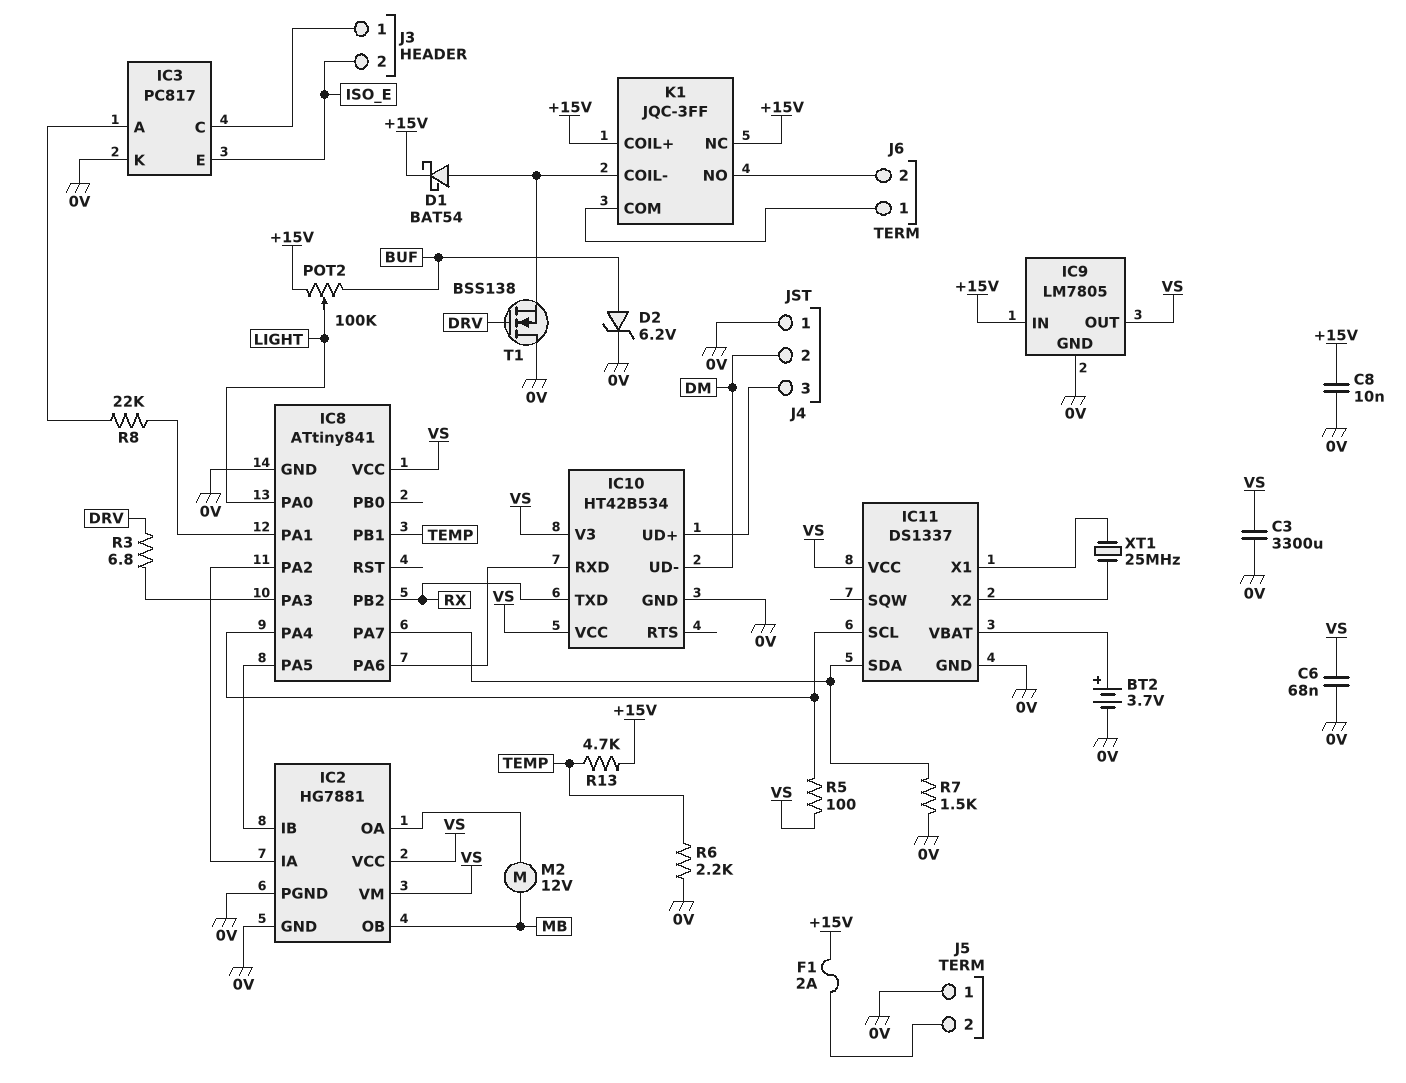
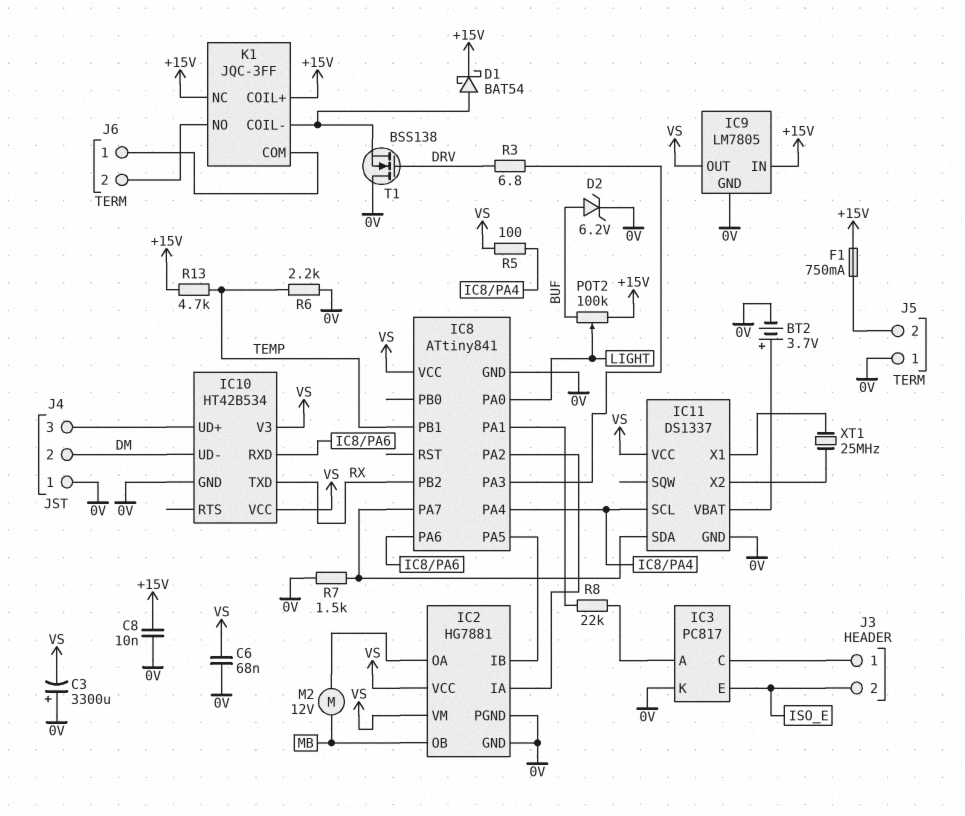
C3: 3300uF (0V, VS) -> 3300uF (plus 0V, minus VS)
F1: 2A (+15V, J5/2) -> 750mA (+15V, J5/2)

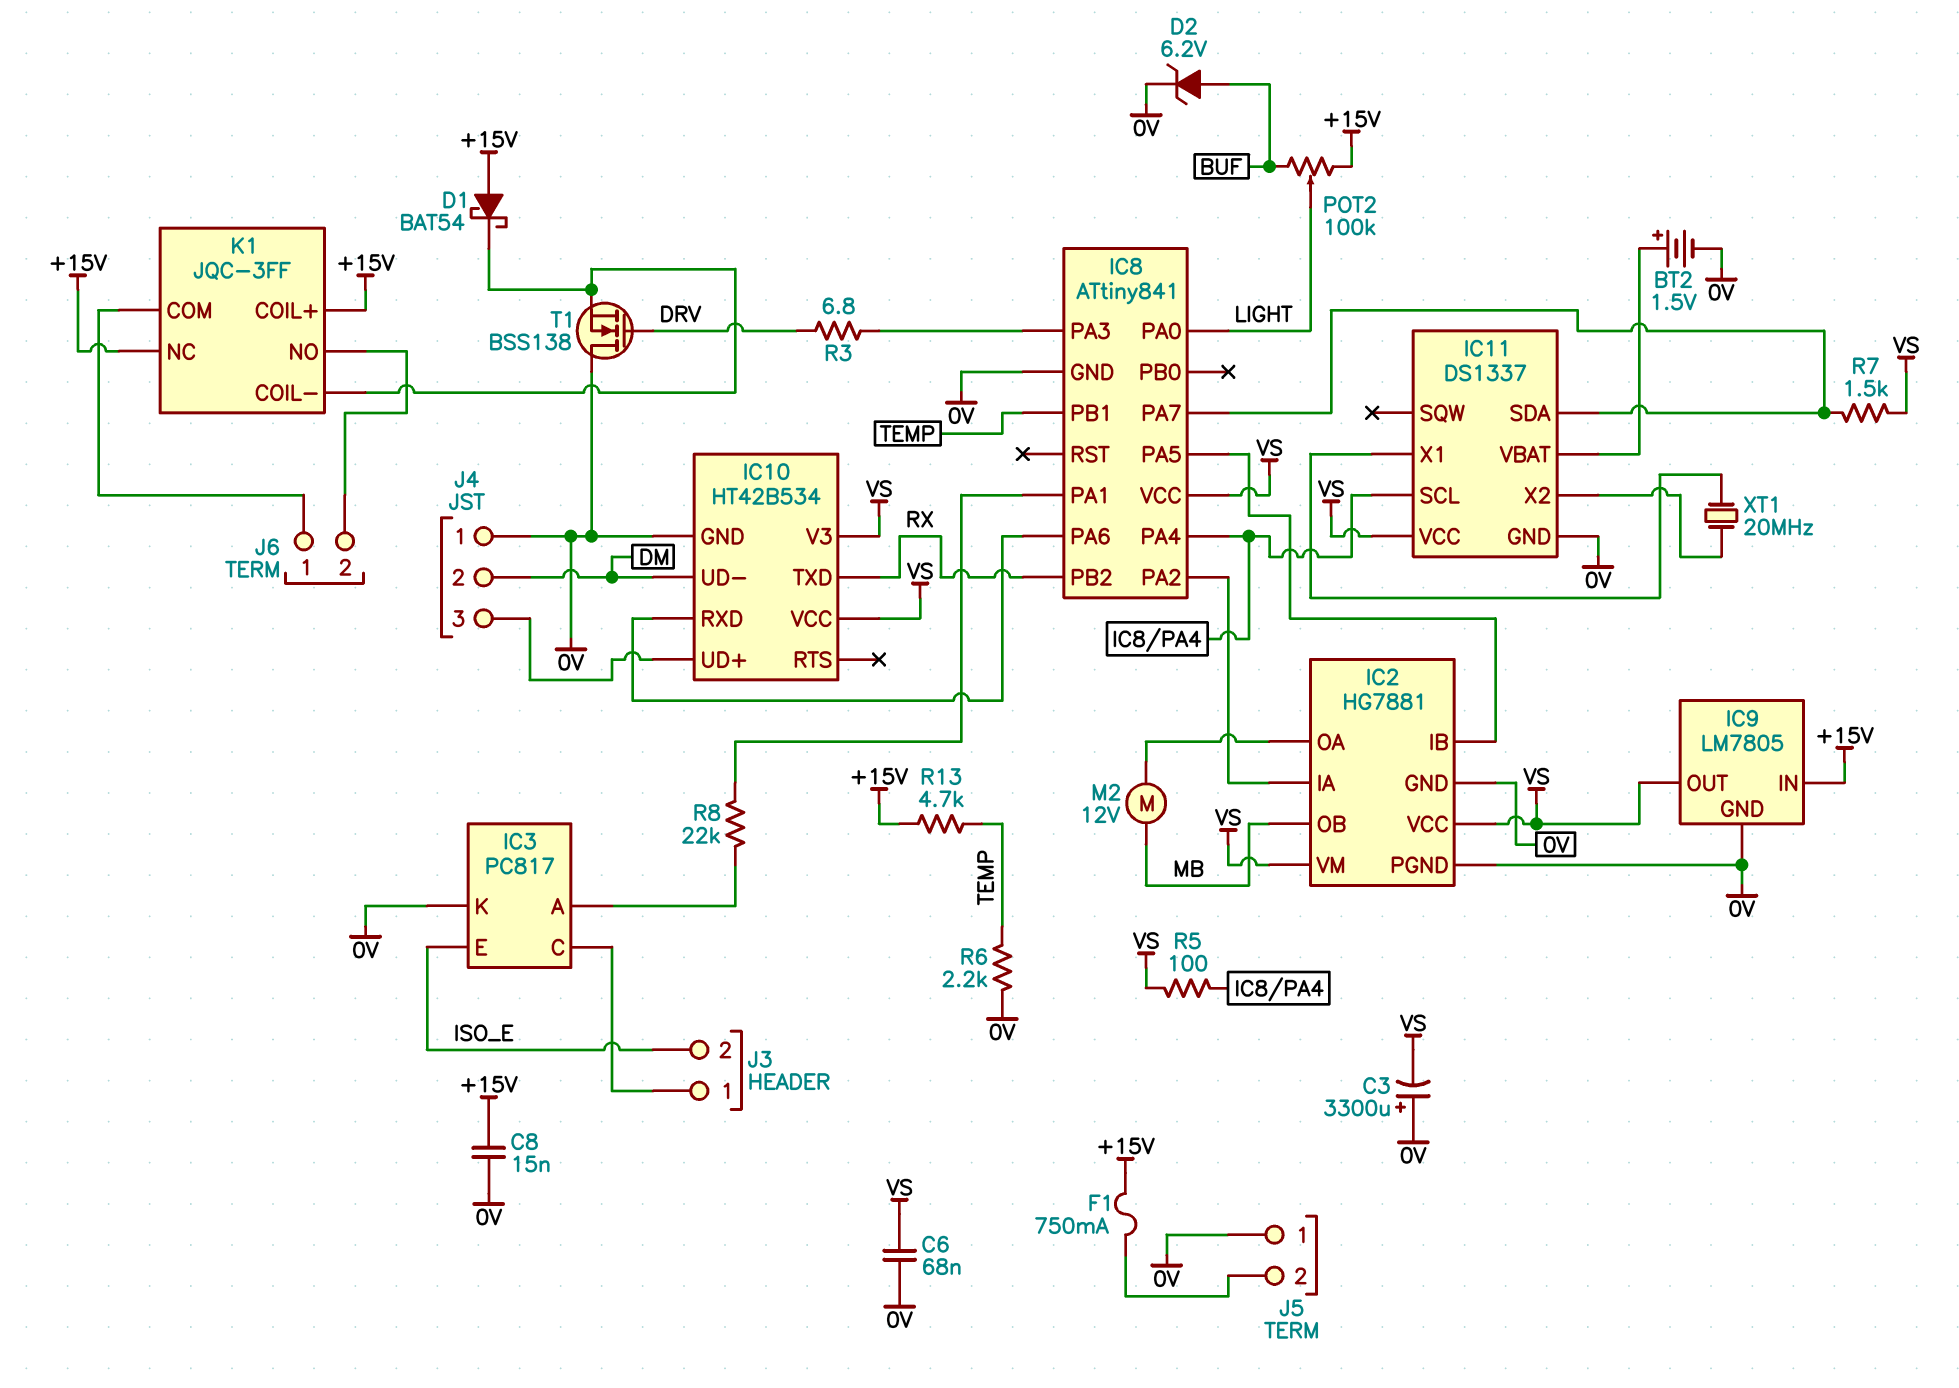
BT2: 3.7V (plus IC11/VBAT, minus 0V) -> 1.5V (plus IC11/VBAT, minus 0V)
C8: 10nF (+15V, 0V) -> 15nF (+15V, 0V)
D1: schottky BAT54 (A K1/COIL-, K +15V) -> schottky BAT54 (A +15V, K K1/COIL-)
R7: 1.5k (0V, IC8/PA7) -> 1.5k (IC8/PA7, VS)
XT1: 25MHz (IC11/X1, IC11/X2) -> 20MHz (IC11/X1, IC11/X2)

